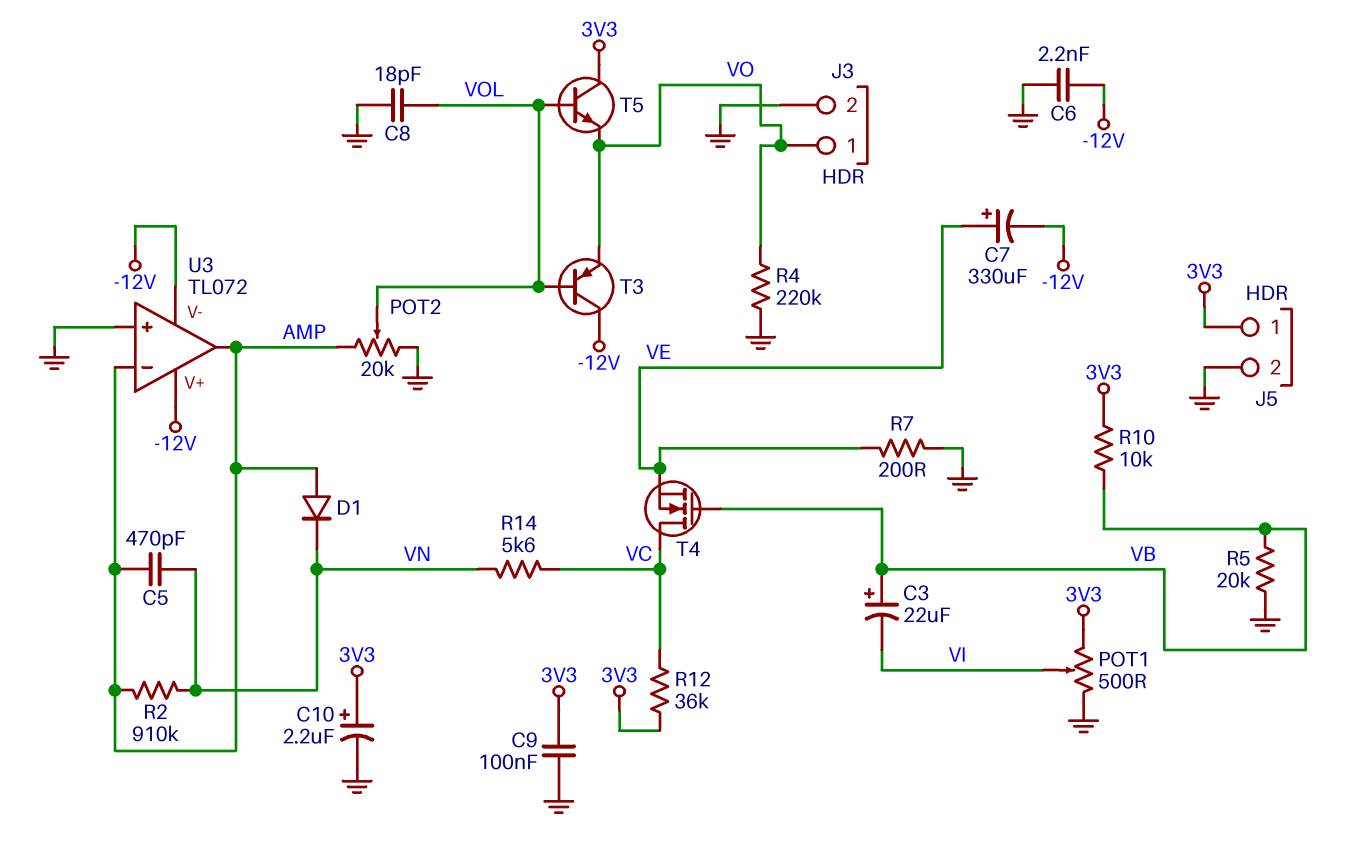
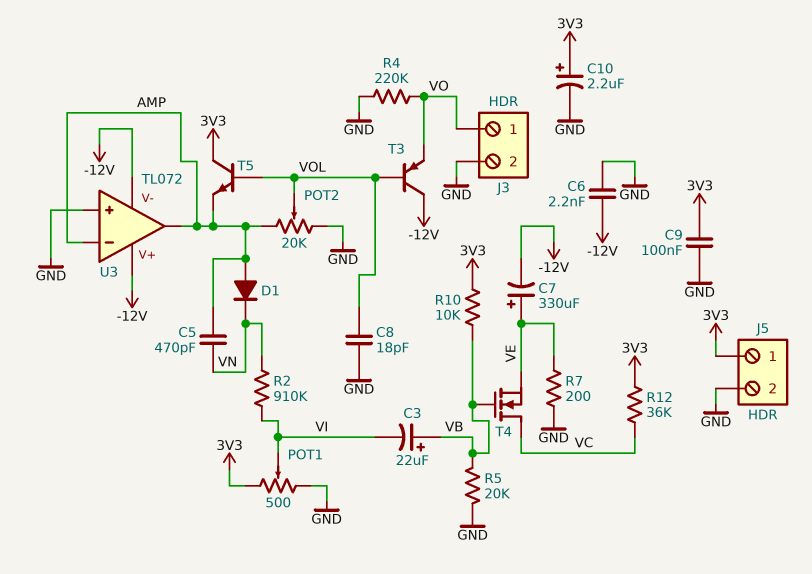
R2: 910k (AMP, VN) -> 910k (VI, VN)
R14: 5.6k (VC, VN) -> none
T5: NPN (B VOL, C 3V3, E VO) -> NPN (B VOL, C 3V3, E AMP)

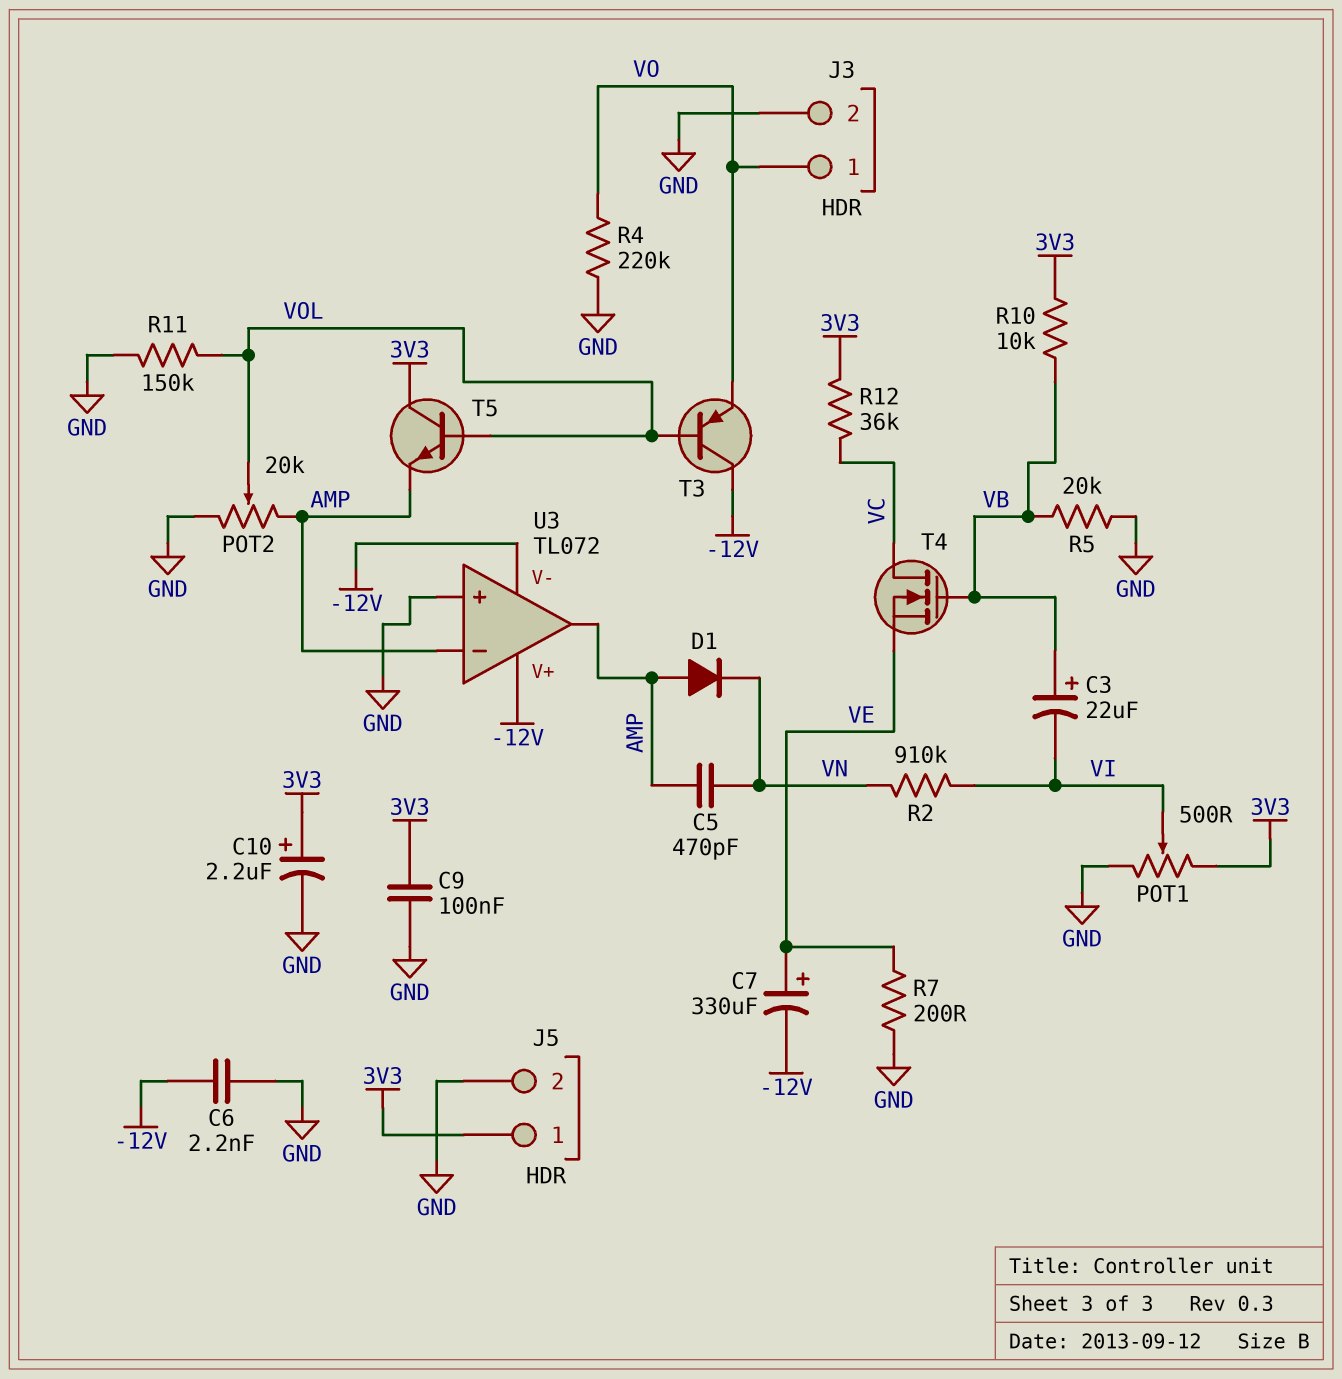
C8: 18pF (GND, VOL) -> none
R11: none -> 150k (GND, VOL)

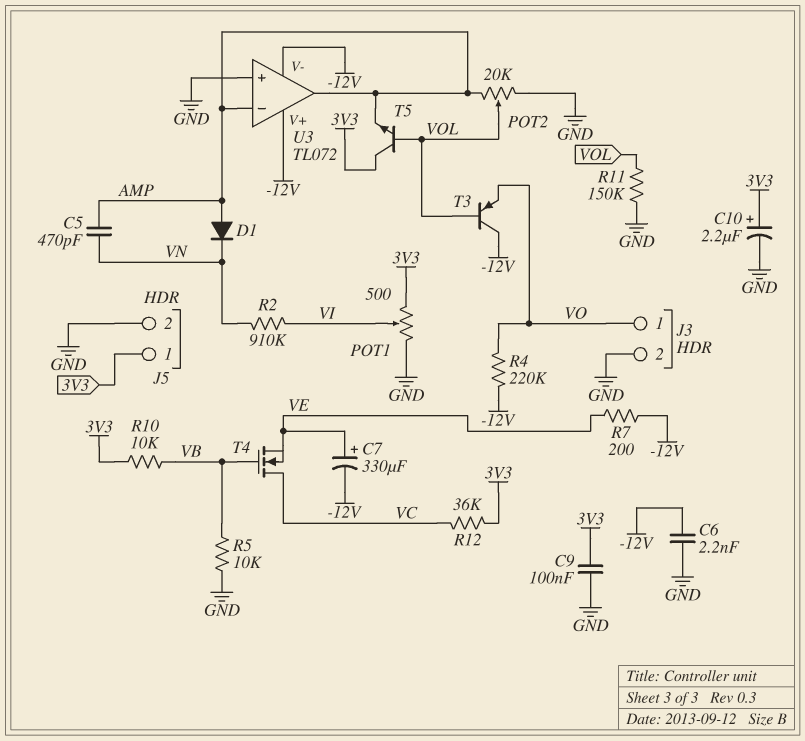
C3: 22uF (plus VB, minus VI) -> none
R4: 220k (GND, VO) -> 220k (-12V, VO)
R5: 20k (GND, VB) -> 10k (GND, VB)
R7: 200 (GND, VE) -> 200 (-12V, VE)

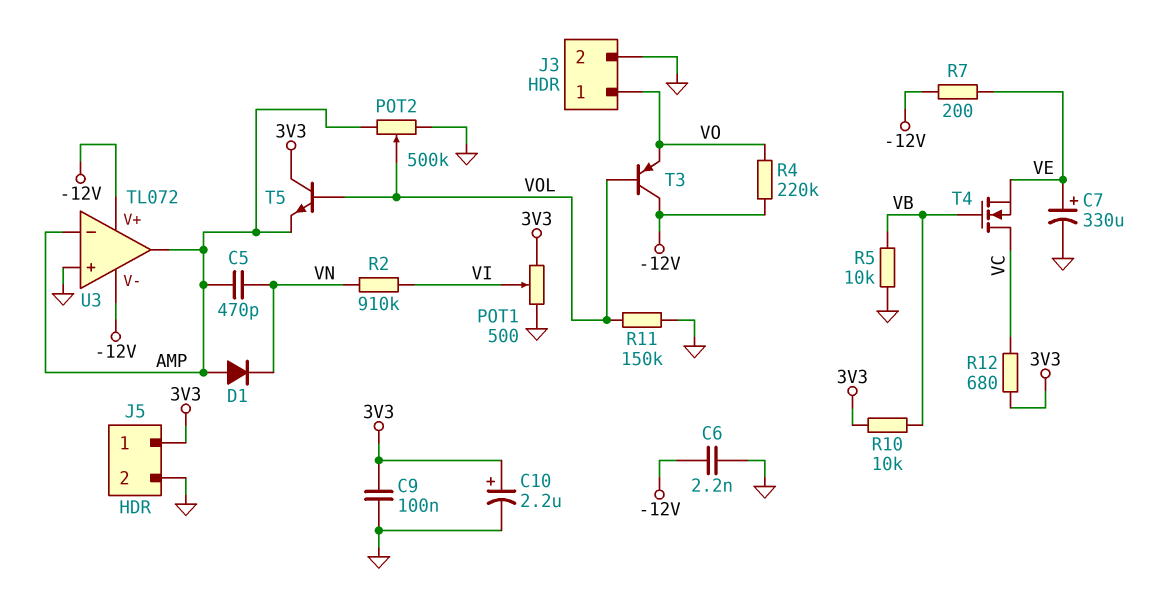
C7: 330uF (plus VE, minus -12V) -> 330uF (plus VE, minus GND)
POT2: 20k (AMP, GND, wiper VOL) -> 500k (AMP, GND, wiper VOL)
R12: 36k (3V3, VC) -> 680 (3V3, VC)

